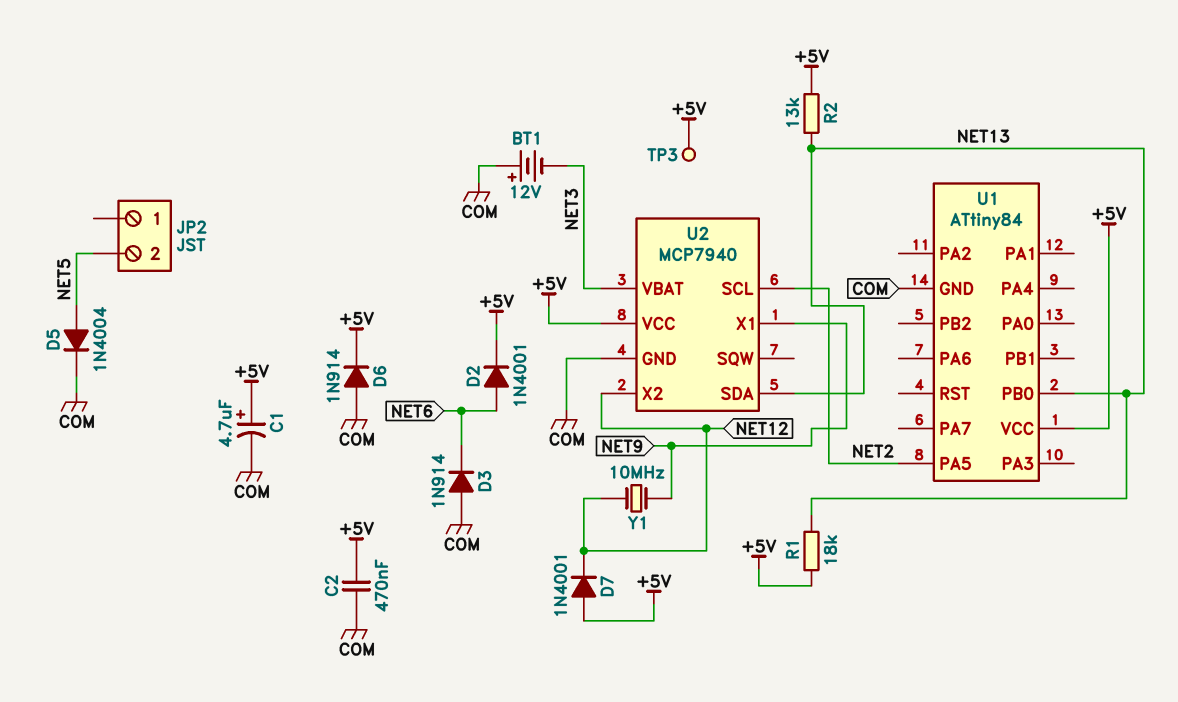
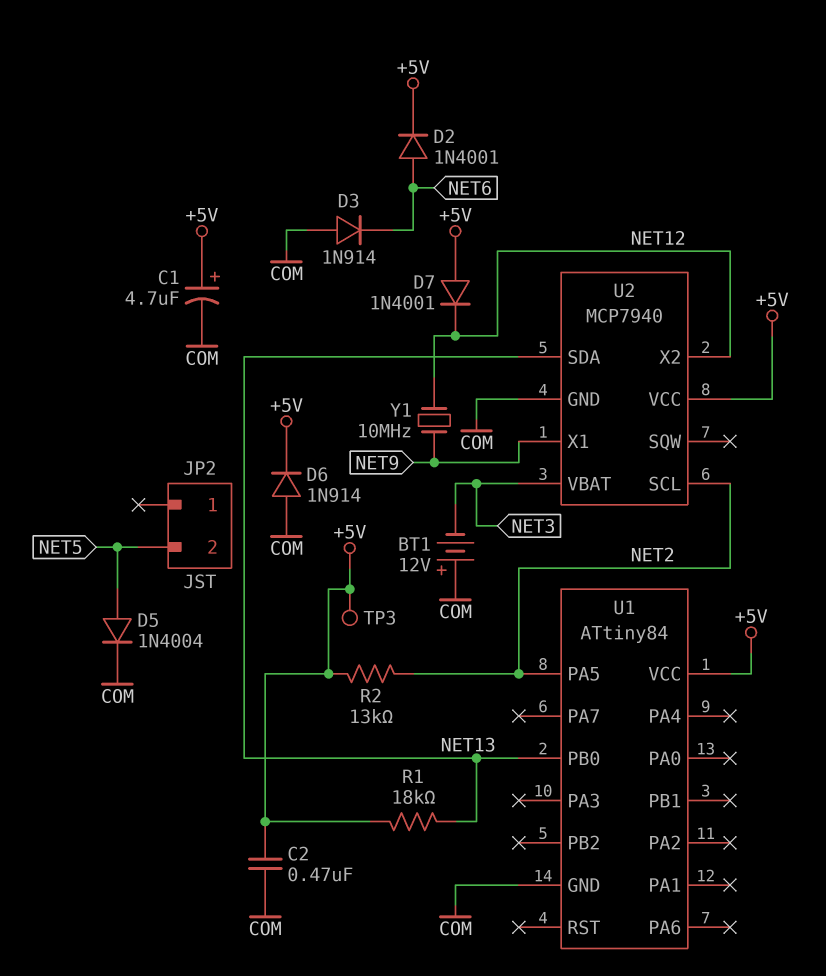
R2: 13k (+5V, NET13) -> 13k (+5V, NET2)

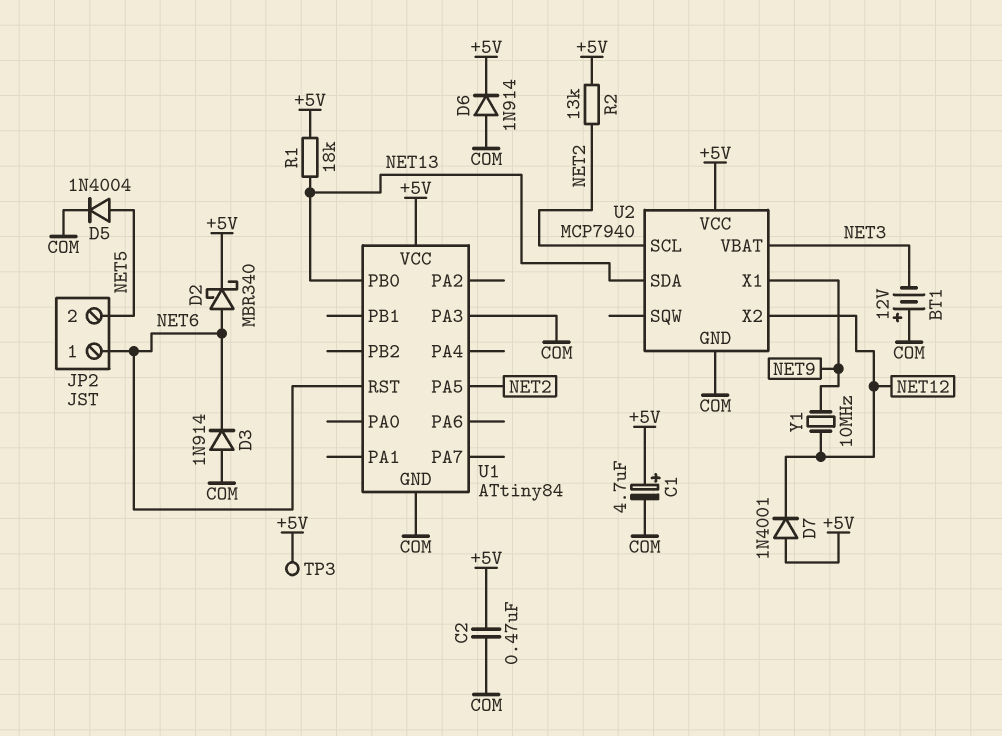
D2: diode 1N4001 (A NET6, K +5V) -> schottky MBR340 (A NET6, K +5V)
JP2 pin 1: none -> NET6
U1 pin PA3: none -> COM
U1 pin RST: none -> NET6

